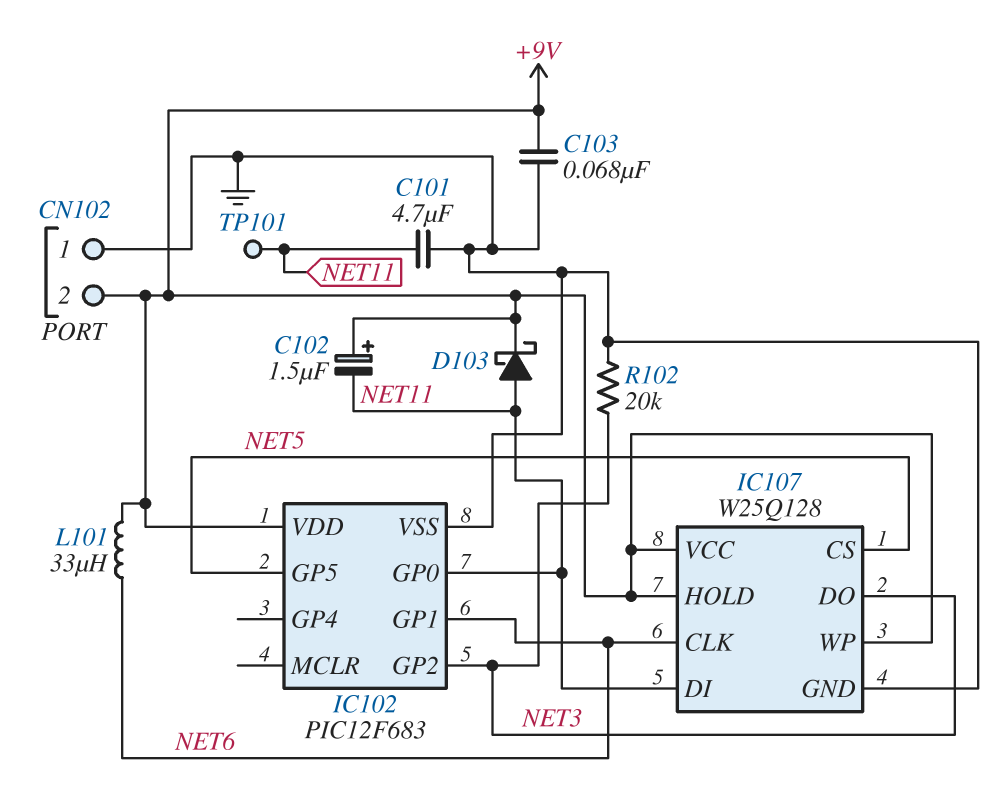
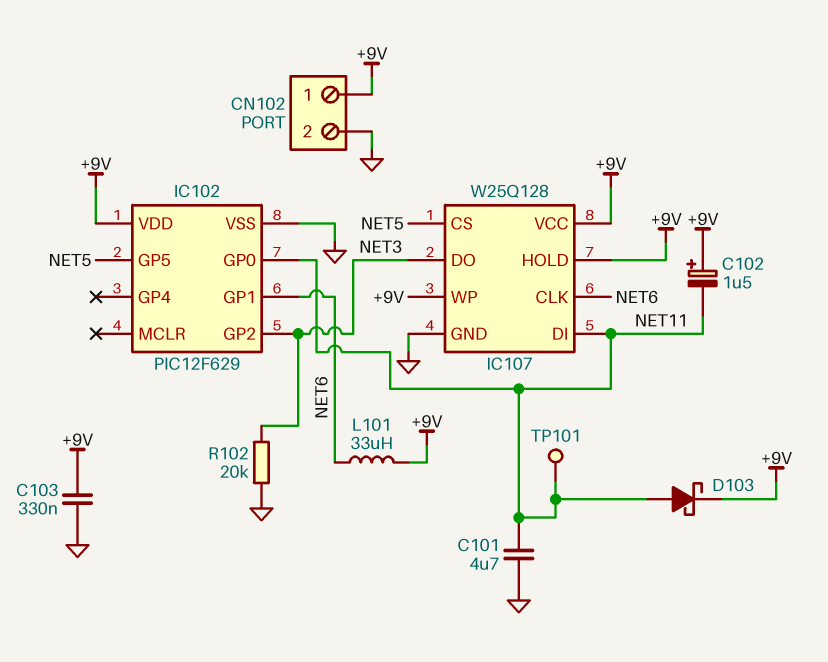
C103: 68nF (+9V, GND) -> 330nF (+9V, GND)
CN102 pin 1: GND -> +9V
CN102 pin 2: +9V -> GND
IC102: PIC12F683 -> PIC12F629

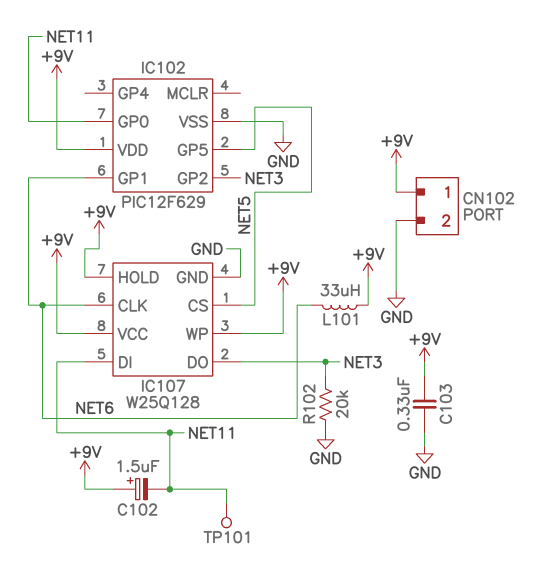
C101: 4.7uF (GND, NET11) -> none
D103: schottky (A NET11, K +9V) -> none

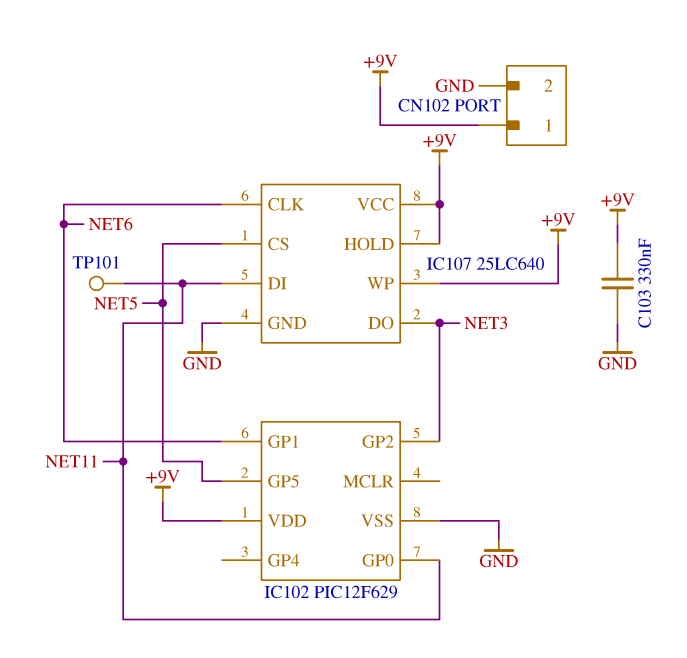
C102: 1.5uF (plus +9V, minus NET11) -> none
IC107: W25Q128 -> 25LC640
L101: 33uH (+9V, NET6) -> none
R102: 20k (GND, NET3) -> none

